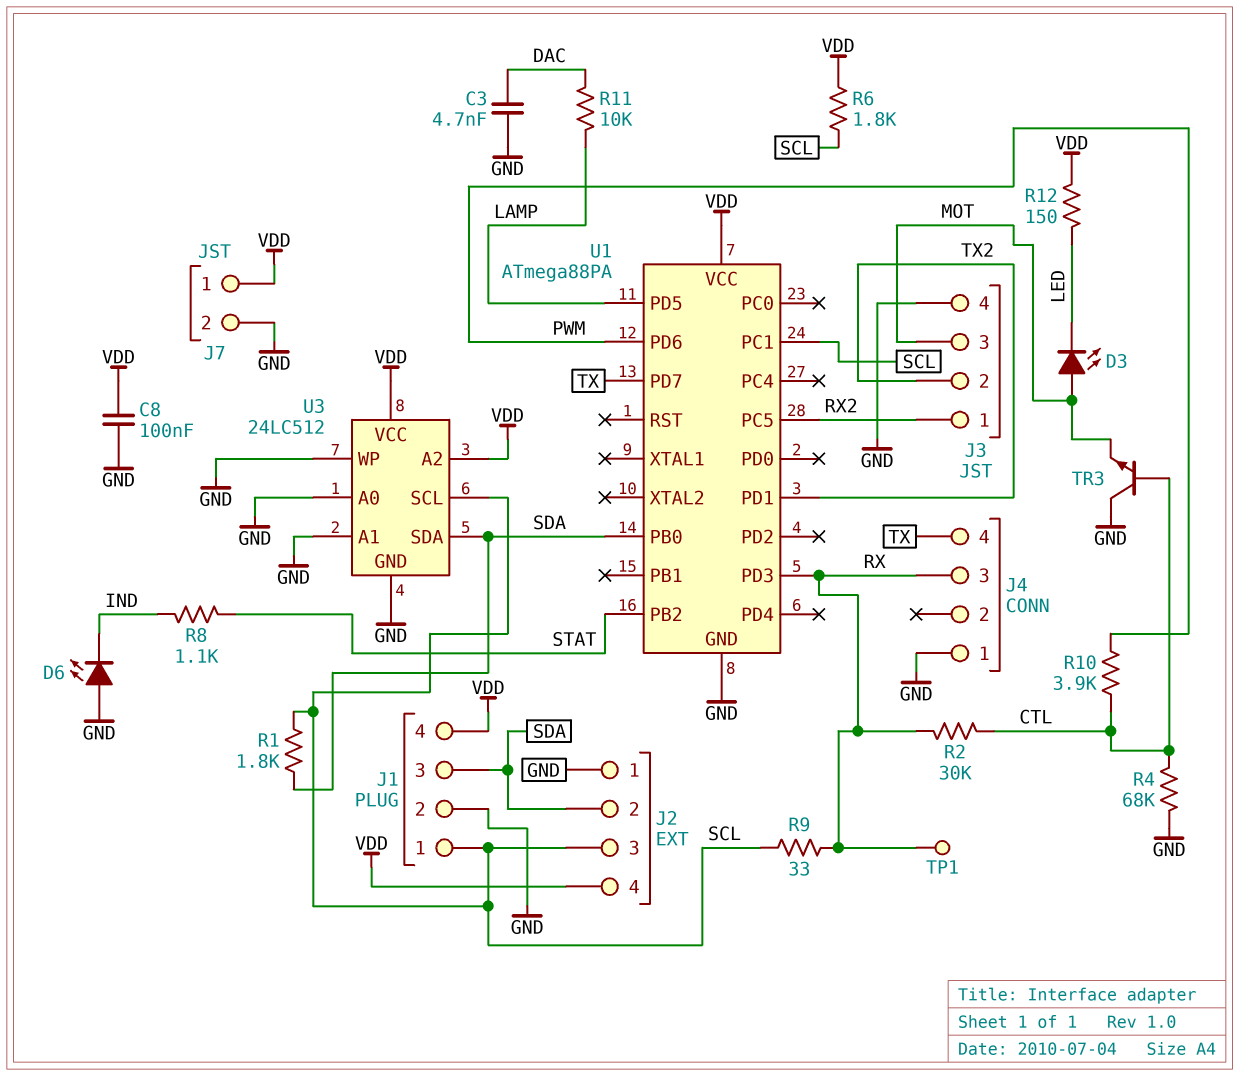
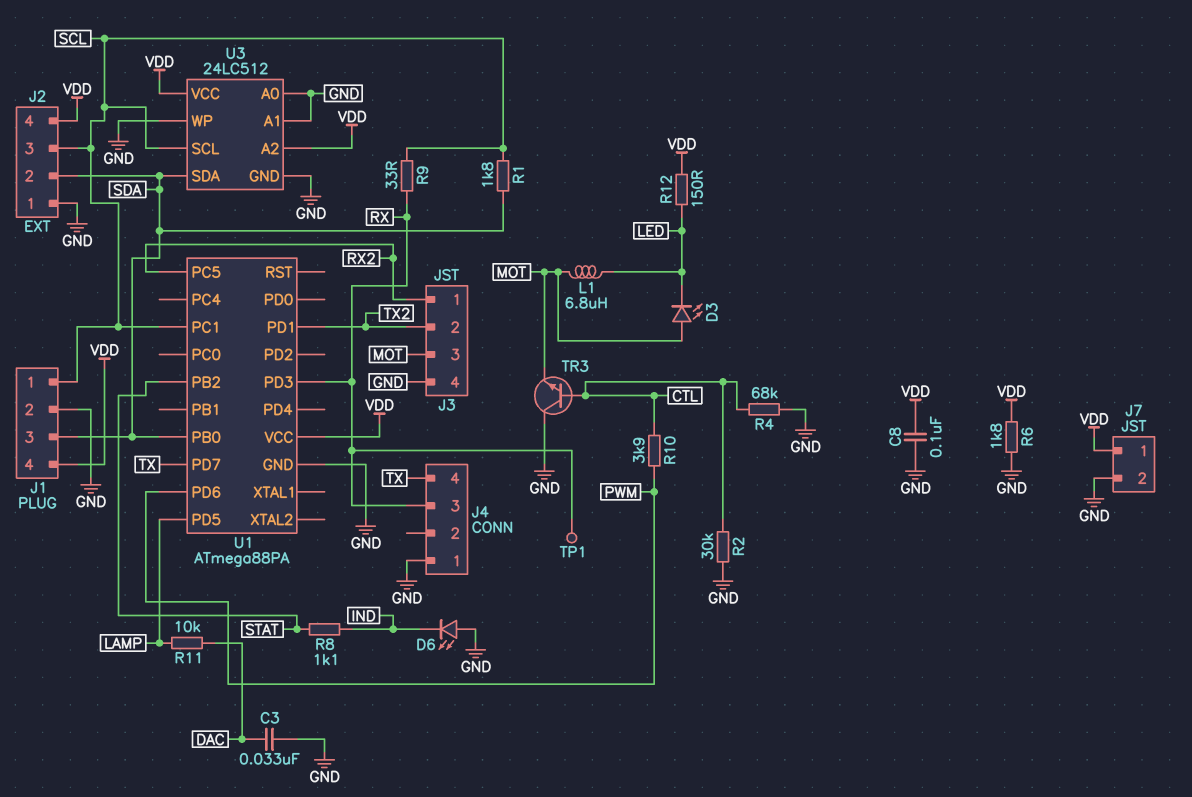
C3: 4.7nF (DAC, GND) -> 33nF (DAC, GND)
L1: none -> 6.8uH (LED, MOT)
R2: 30k (CTL, RX) -> 30k (CTL, GND)
R6: 1.8k (SCL, VDD) -> 1.8k (GND, VDD)

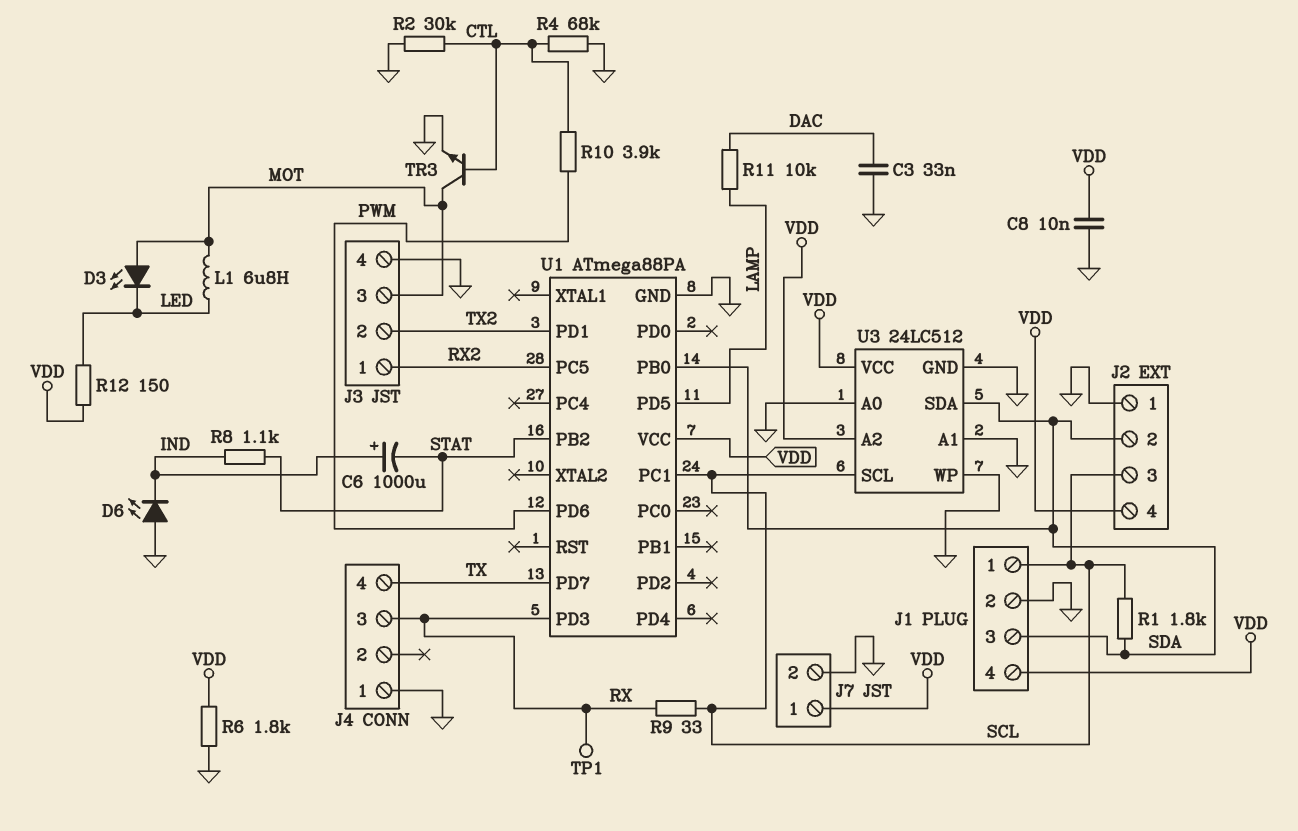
C6: none -> 1000uF (plus IND, minus STAT)
C8: 100nF (GND, VDD) -> 10nF (GND, VDD)
TR3: NPN (B CTL, C GND, E MOT) -> NPN (B CTL, C MOT, E GND)

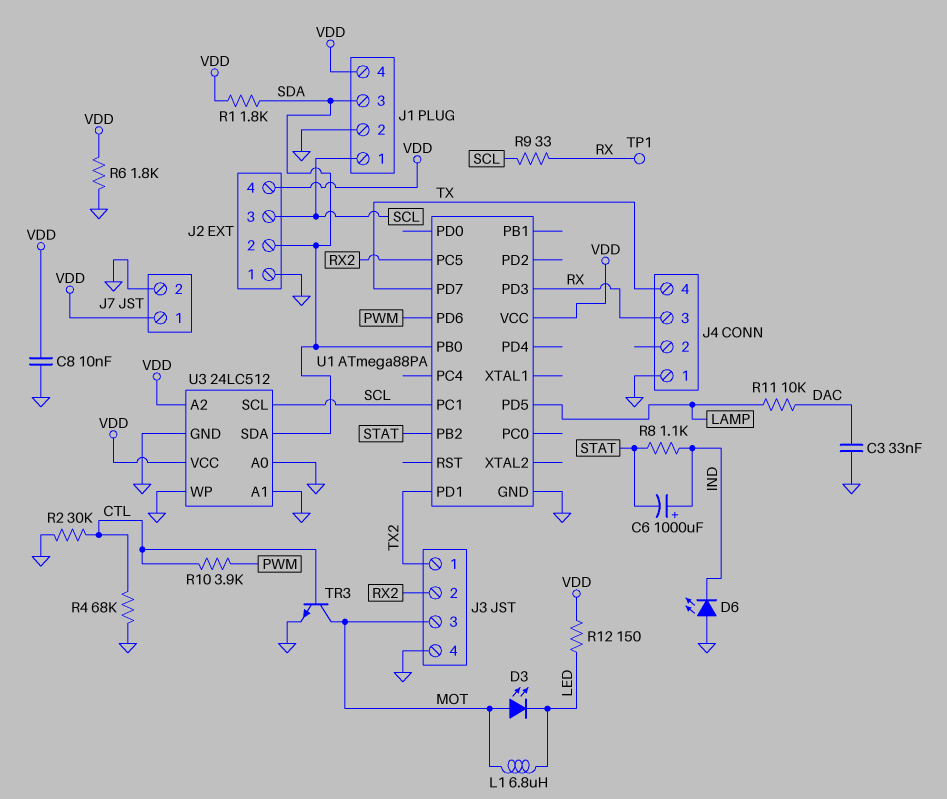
J3 pin 1: RX2 -> TX2
J3 pin 2: TX2 -> RX2
R1: 1.8k (SCL, SDA) -> 1.8k (SDA, VDD)

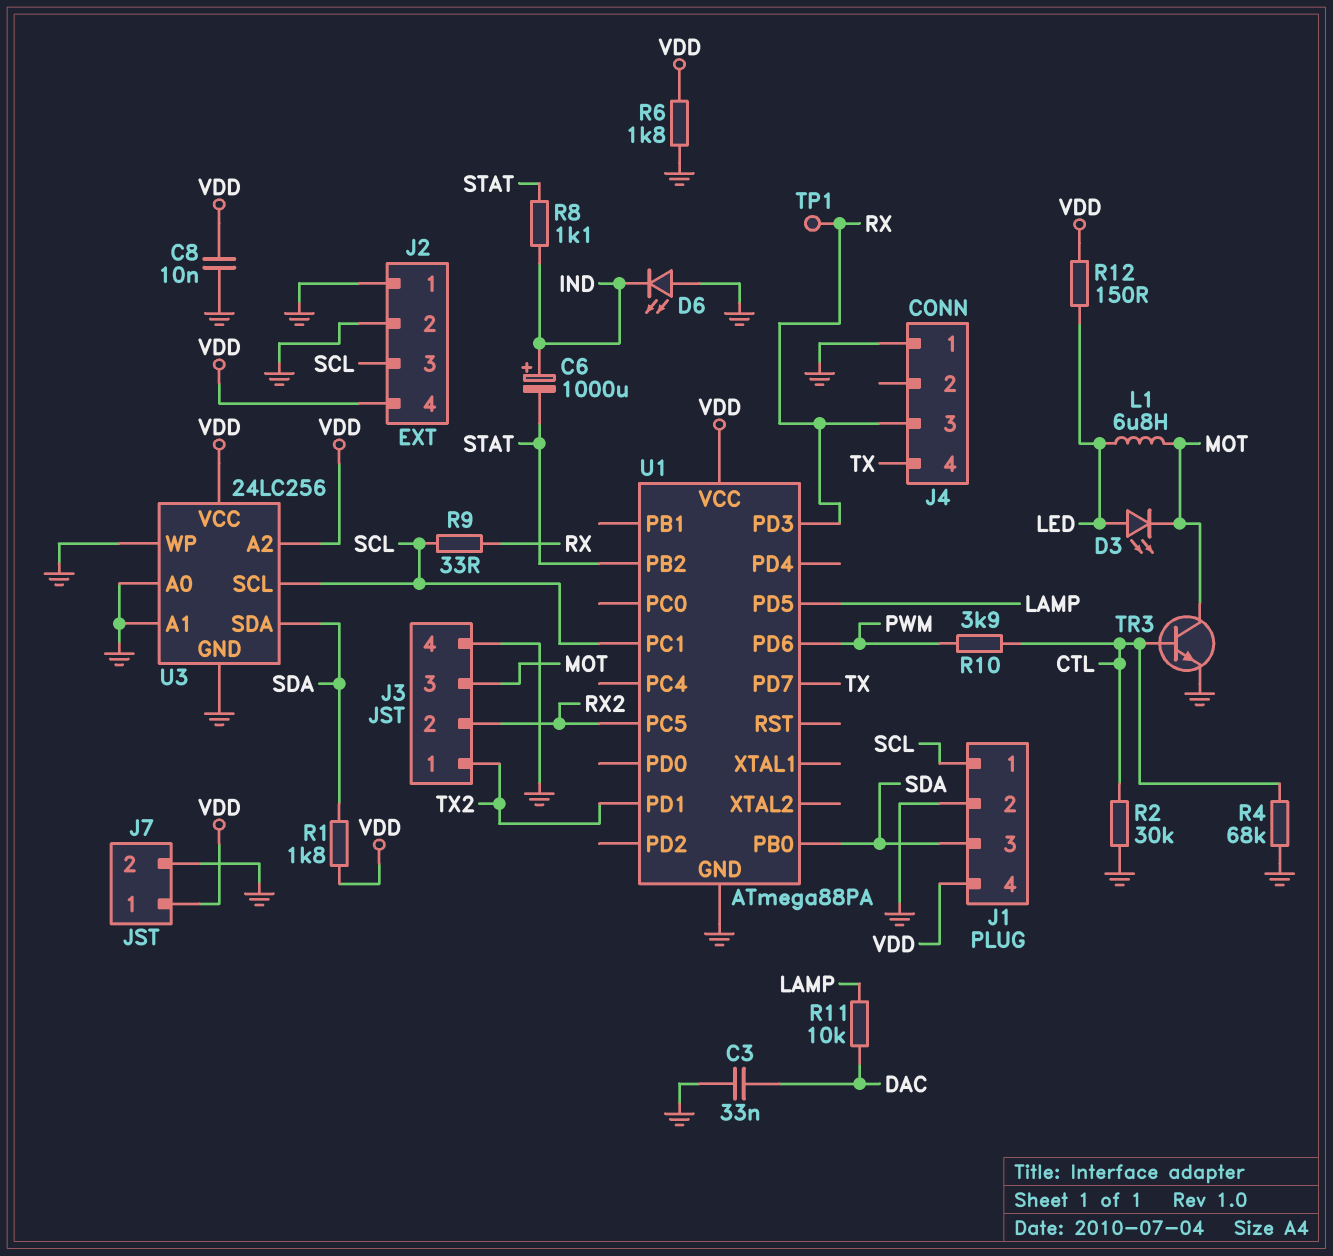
D3: LED (A MOT, K LED) -> LED (A LED, K MOT)
J2 pin 2: SDA -> GND
U3: 24LC512 -> 24LC256

